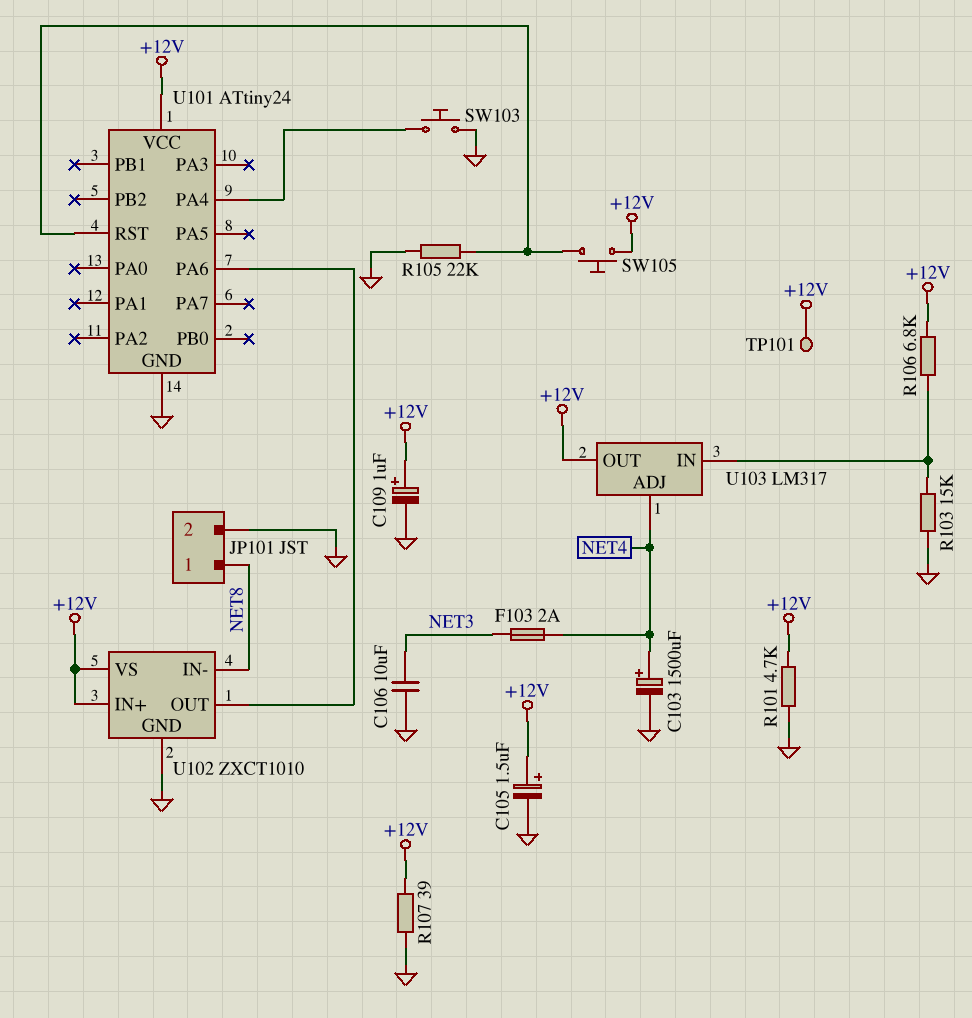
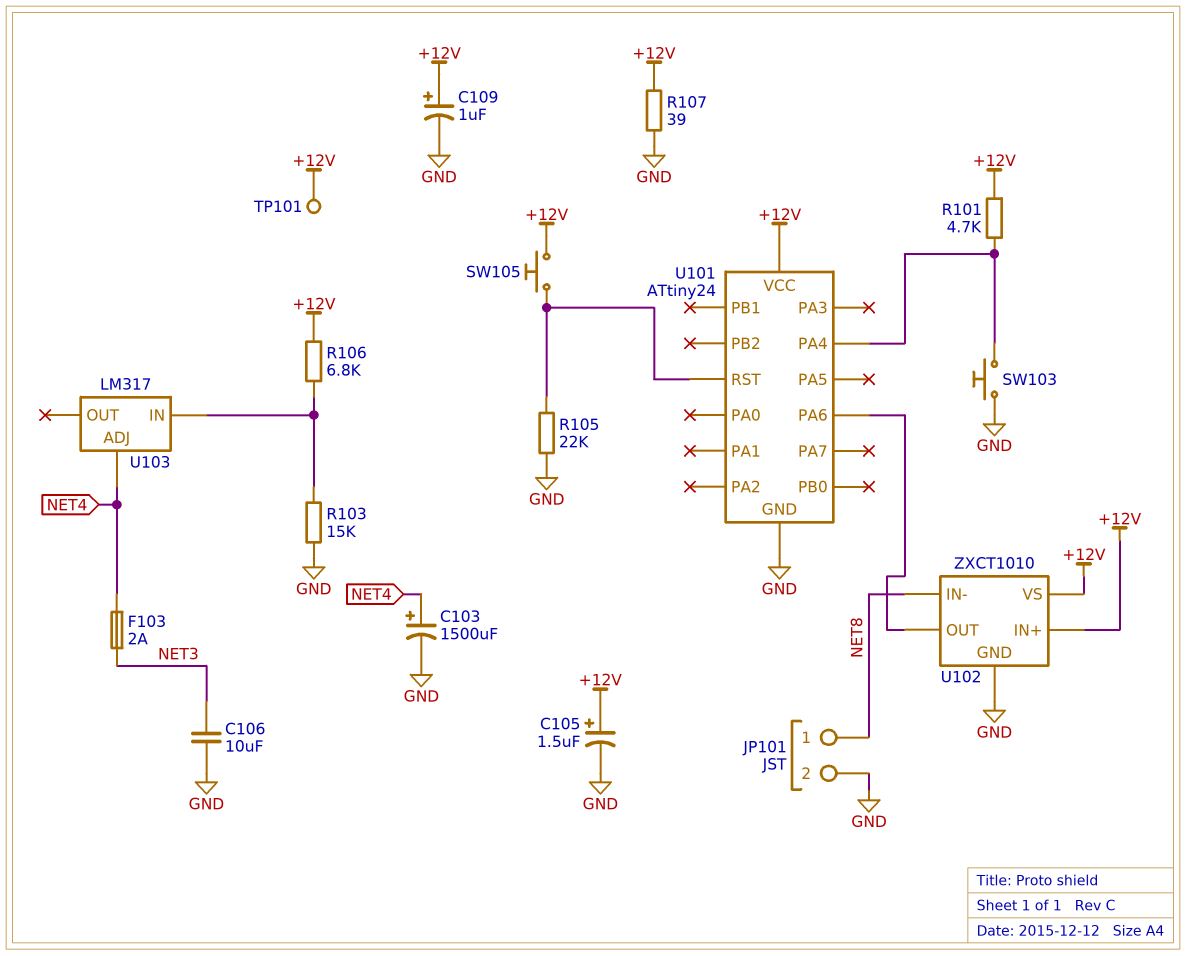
R101: 4.7k (+12V, GND) -> 4.7k (+12V, U101/PA4)
U103 pin OUT: +12V -> none

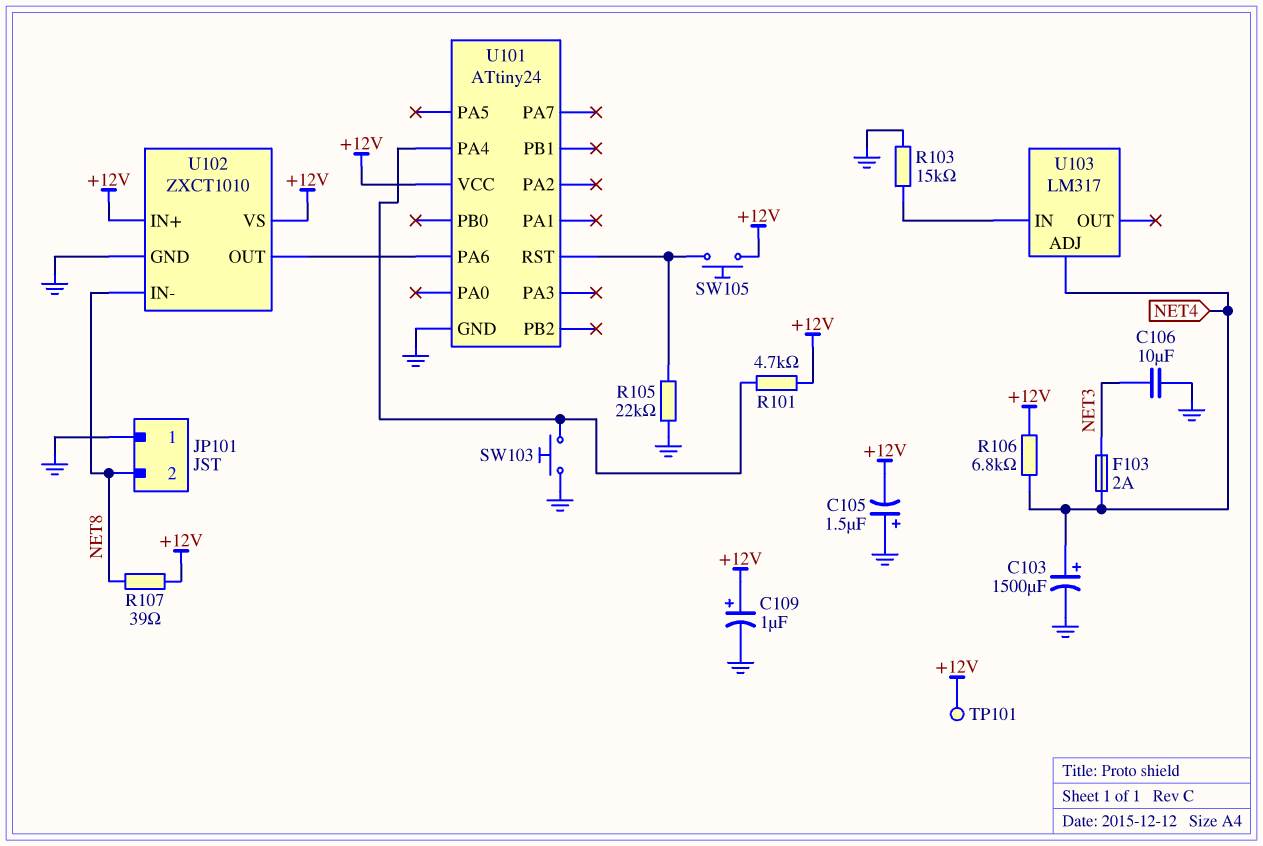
C105: 1.5uF (plus +12V, minus GND) -> 1.5uF (plus GND, minus +12V)
JP101 pin 1: NET8 -> GND
JP101 pin 2: GND -> NET8
R106: 6.8k (+12V, U103/IN) -> 6.8k (+12V, NET4)
R107: 39 (+12V, GND) -> 39 (+12V, NET8)

